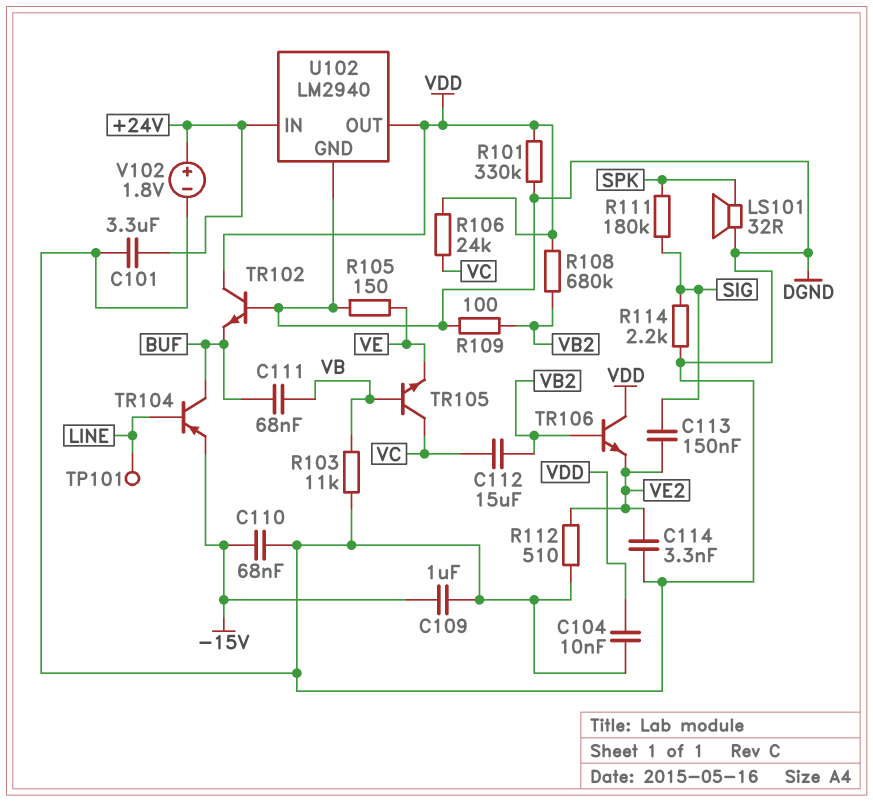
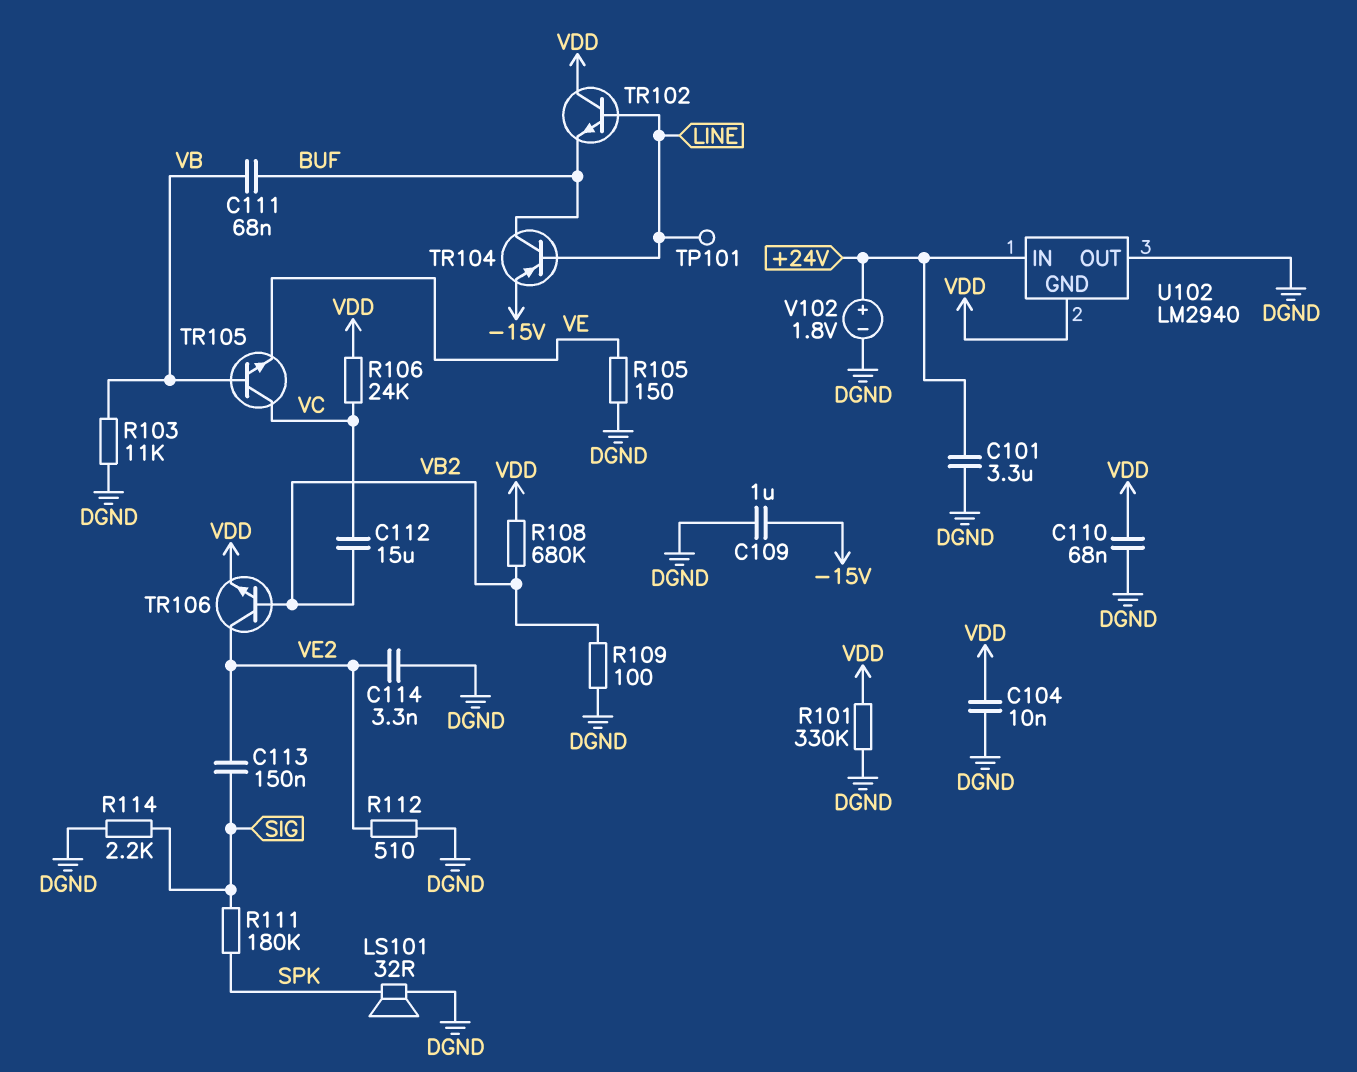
C110: 68nF (-15V, DGND) -> 68nF (DGND, VDD)
TR102: NPN (B DGND, C VDD, E BUF) -> NPN (B LINE, C VDD, E BUF)
TR106: NPN (B VB2, C VDD, E VE2) -> NPN (B VB2, C VE2, E VDD)
U102 pin GND: DGND -> VDD
U102 pin OUT: VDD -> DGND

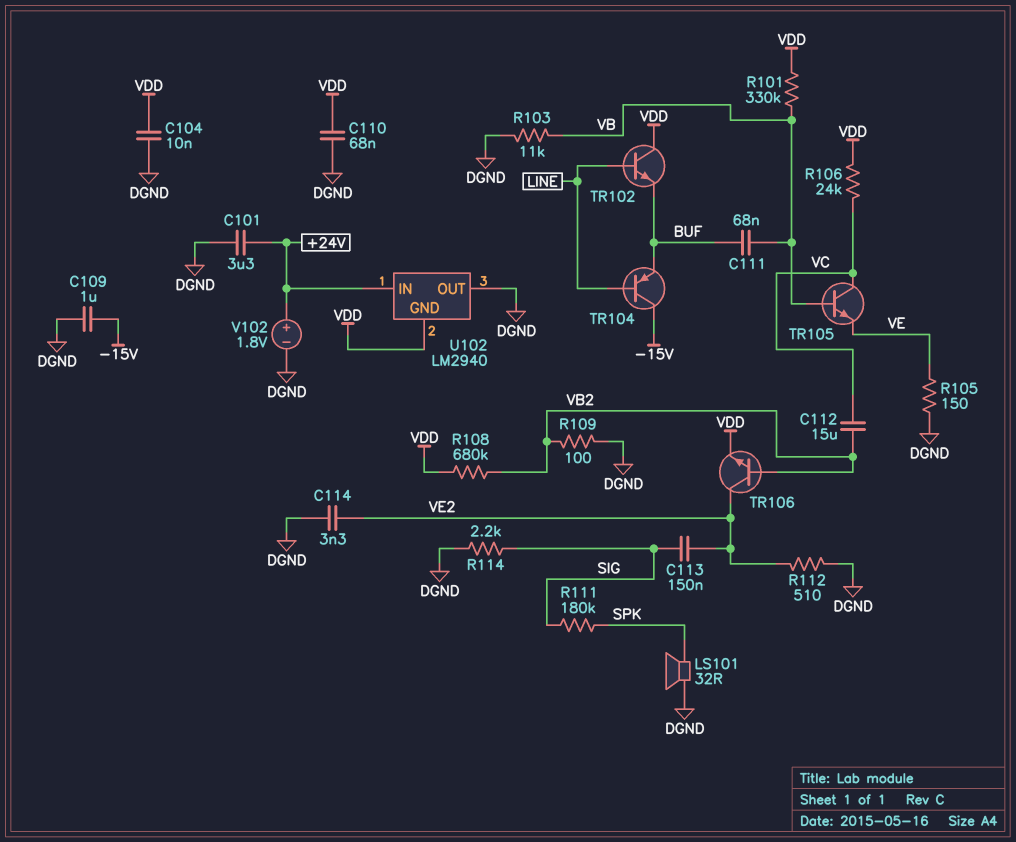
R101: 330k (DGND, VDD) -> 330k (VB, VDD)
TP101: test point (LINE) -> none
TR104: PNP (B LINE, C BUF, E -15V) -> PNP (B LINE, C -15V, E BUF)

